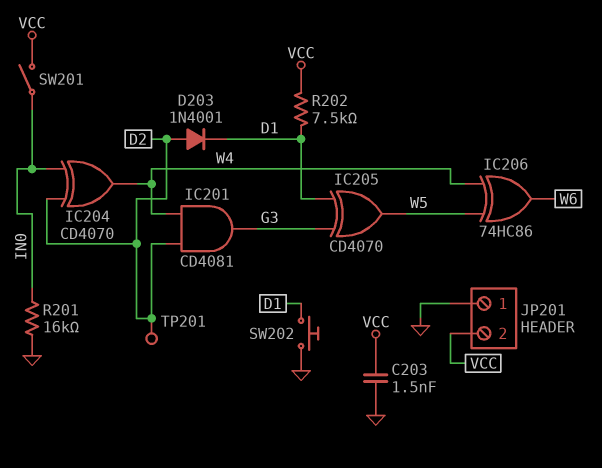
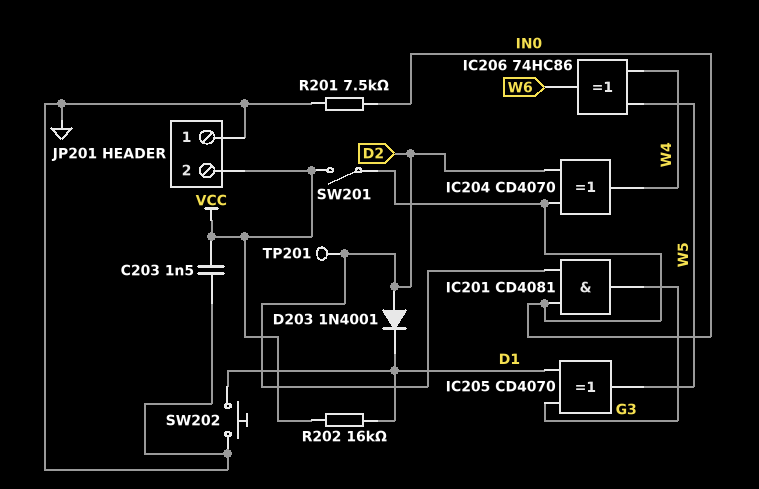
IC201: AND CD4081 (in D2, in W4, out G3) -> AND CD4081 (in D2, in IN0, out G3)
R201: 16k (GND, IN0) -> 7.5k (GND, IN0)
R202: 7.5k (D1, VCC) -> 16k (D1, VCC)

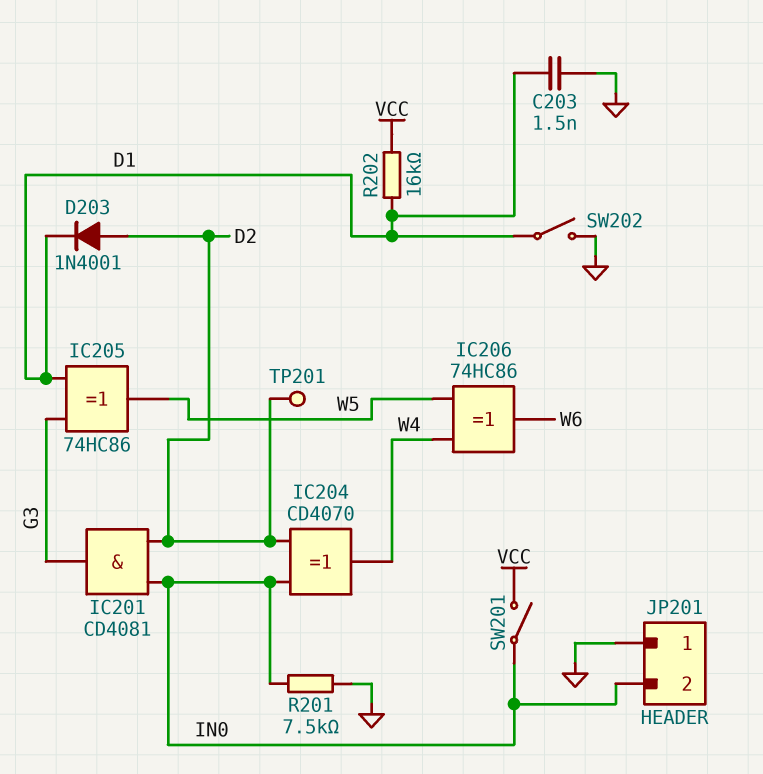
C203: 1.5nF (GND, VCC) -> 1.5nF (D1, GND)
IC205: XOR CD4070 (in D1, in G3, out W5) -> XOR 74HC86 (in D1, in G3, out W5)
JP201 pin 2: VCC -> IN0
SW202: button (D1, GND) -> switch (D1, GND)

